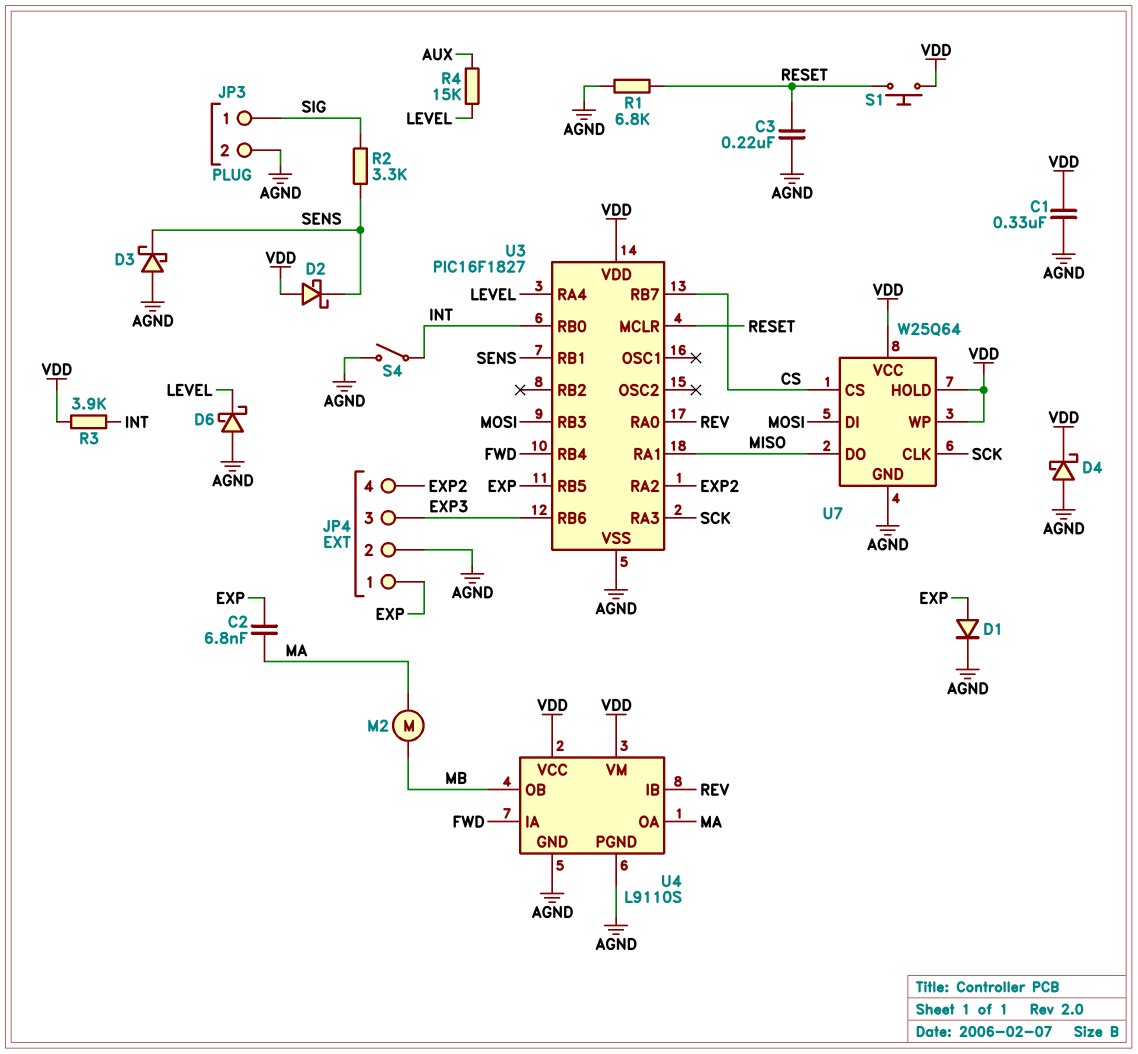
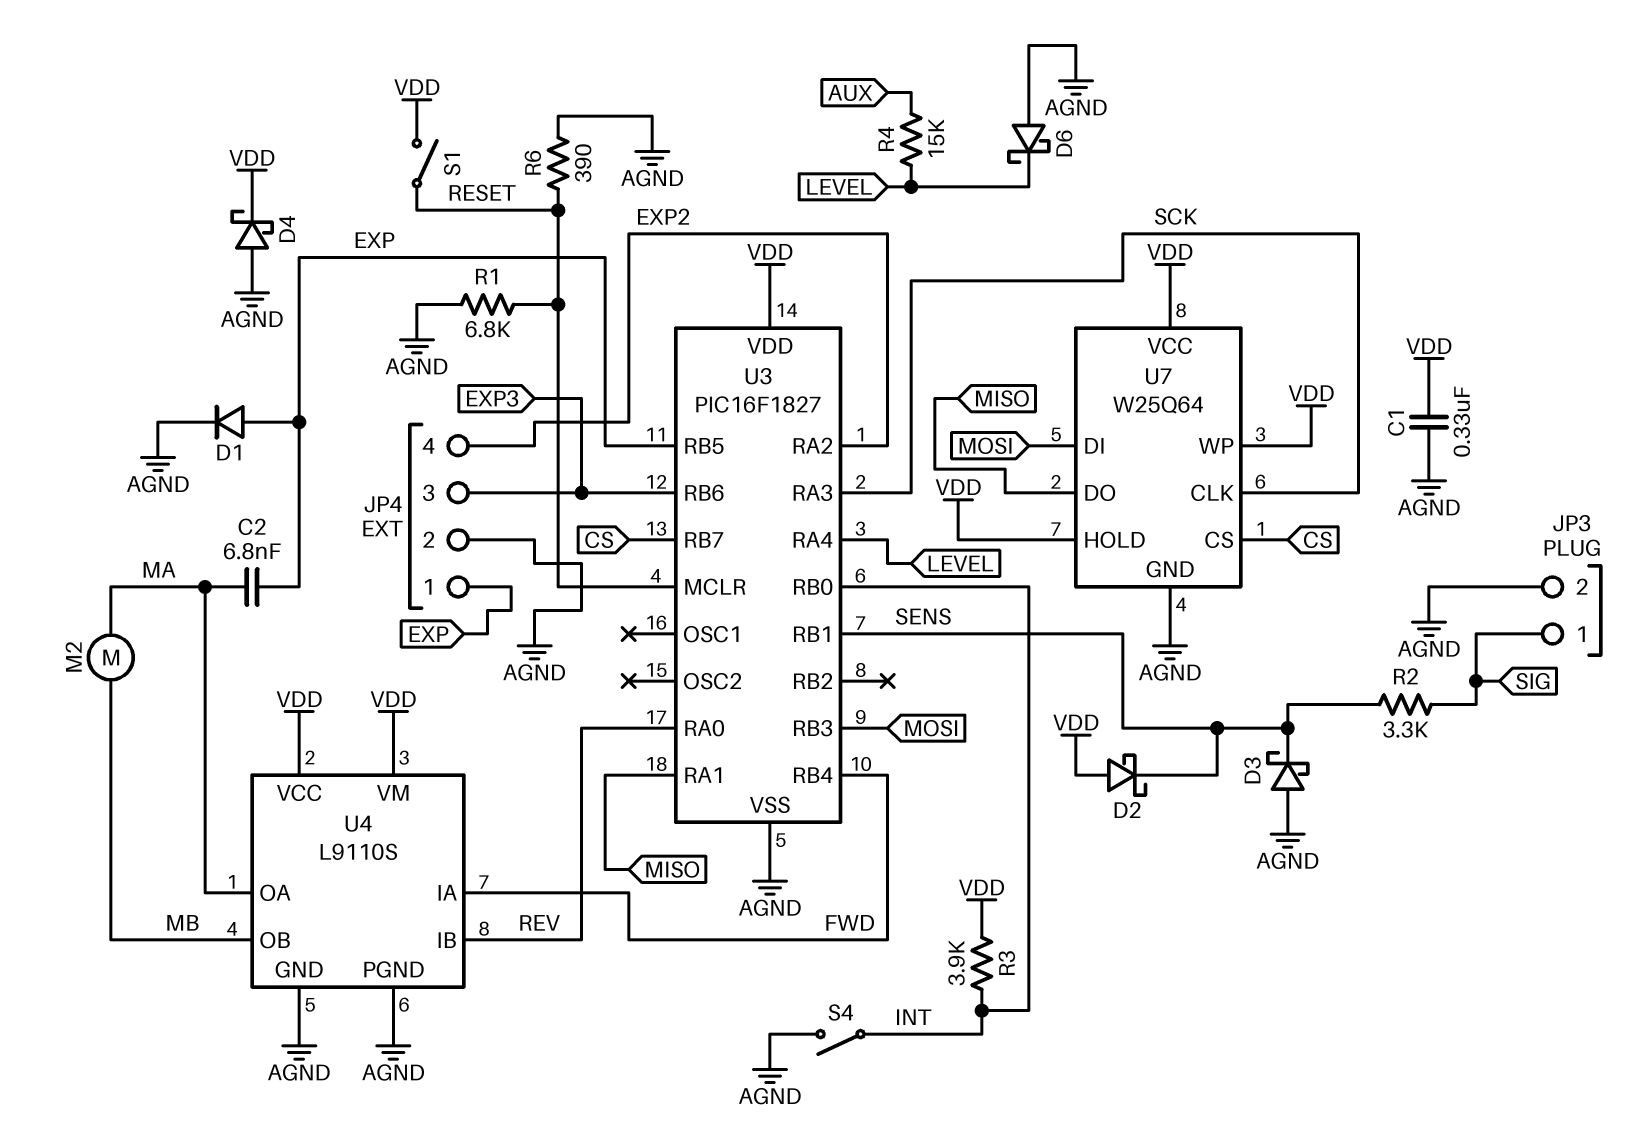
C3: 220nF (AGND, RESET) -> none
R6: none -> 390 (AGND, RESET)
S1: button (RESET, VDD) -> switch (RESET, VDD)

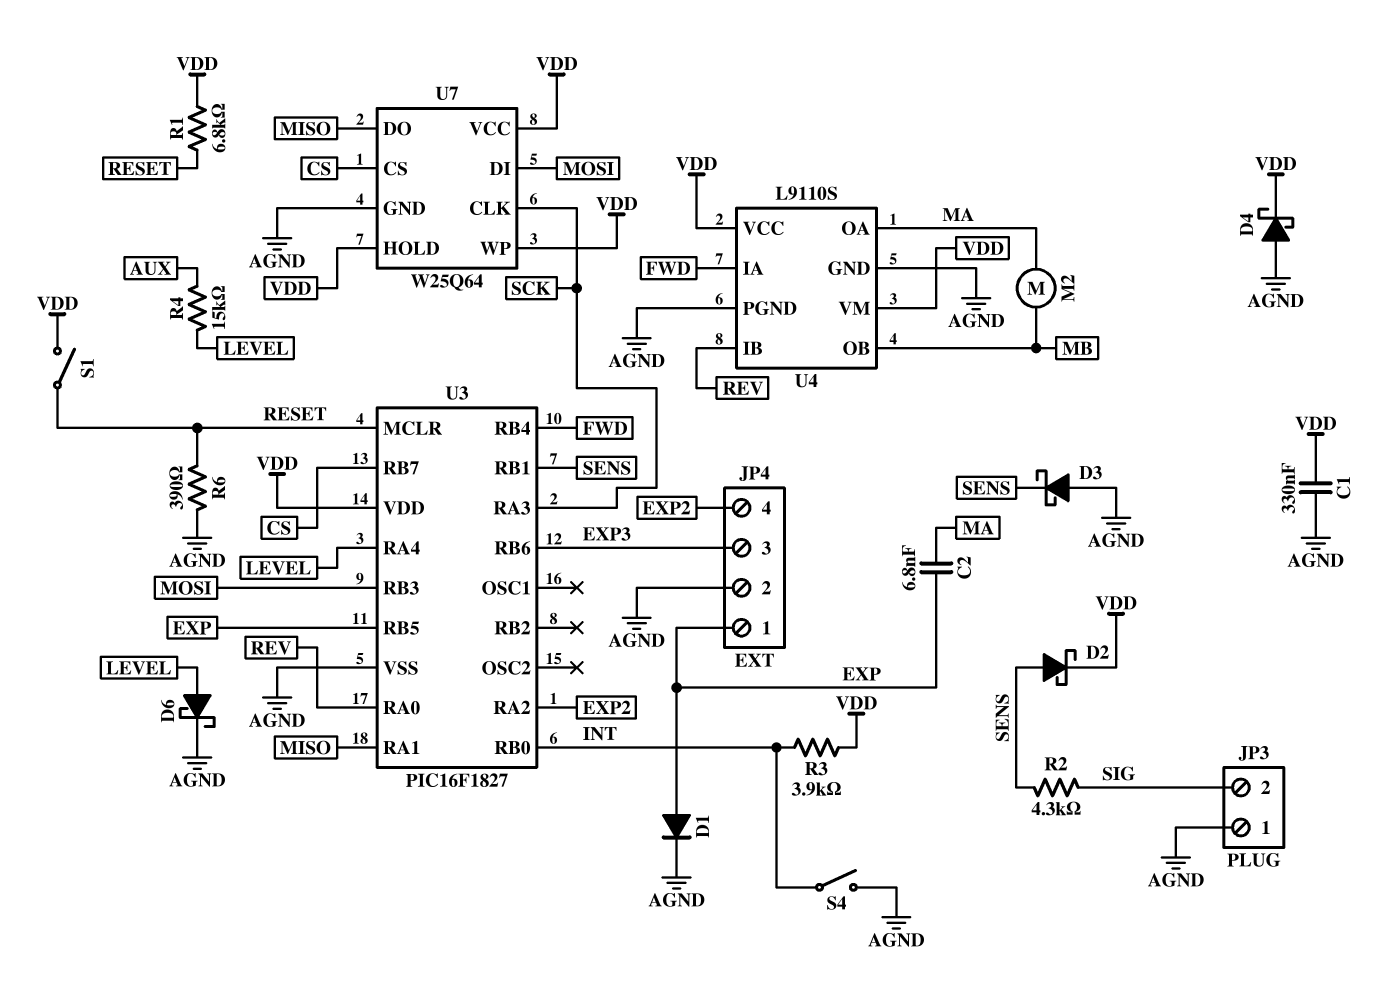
D2: schottky (A VDD, K SENS) -> schottky (A SENS, K VDD)
D6: schottky (A AGND, K LEVEL) -> schottky (A LEVEL, K AGND)
JP3 pin 1: SIG -> AGND
JP3 pin 2: AGND -> SIG
R1: 6.8k (AGND, RESET) -> 6.8k (RESET, VDD)
R2: 3.3k (SENS, SIG) -> 4.3k (SENS, SIG)

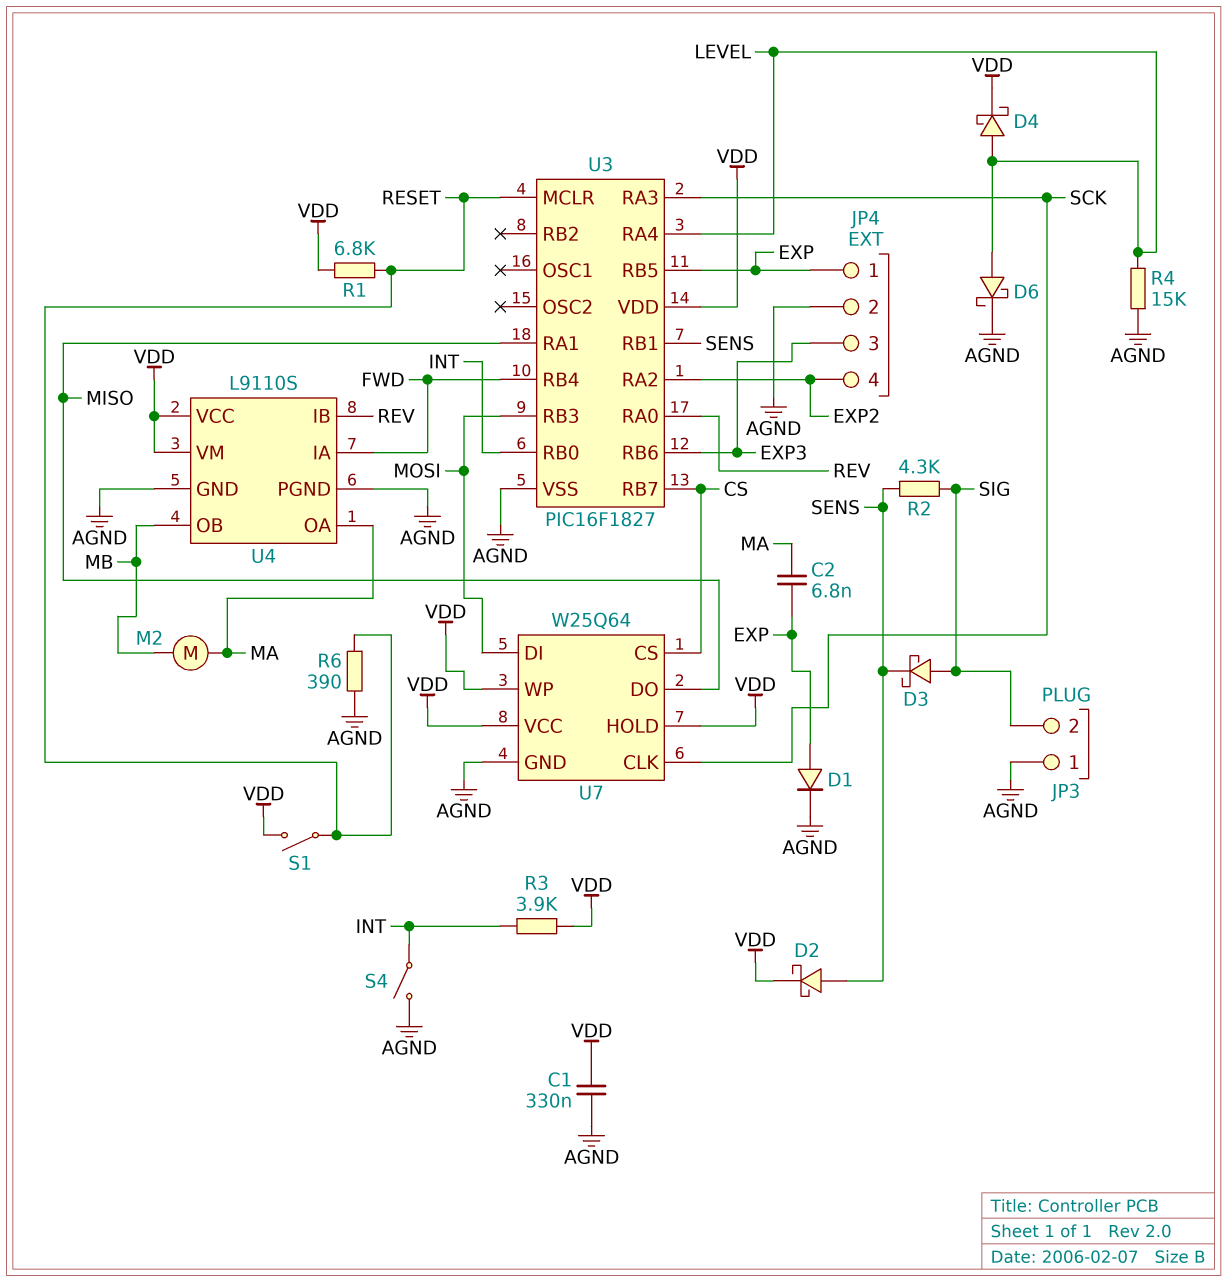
D3: schottky (A AGND, K SENS) -> schottky (A SIG, K SENS)
D4: schottky (A AGND, K VDD) -> schottky (A LEVEL, K VDD)
R4: 15k (AUX, LEVEL) -> 15k (AGND, LEVEL)

